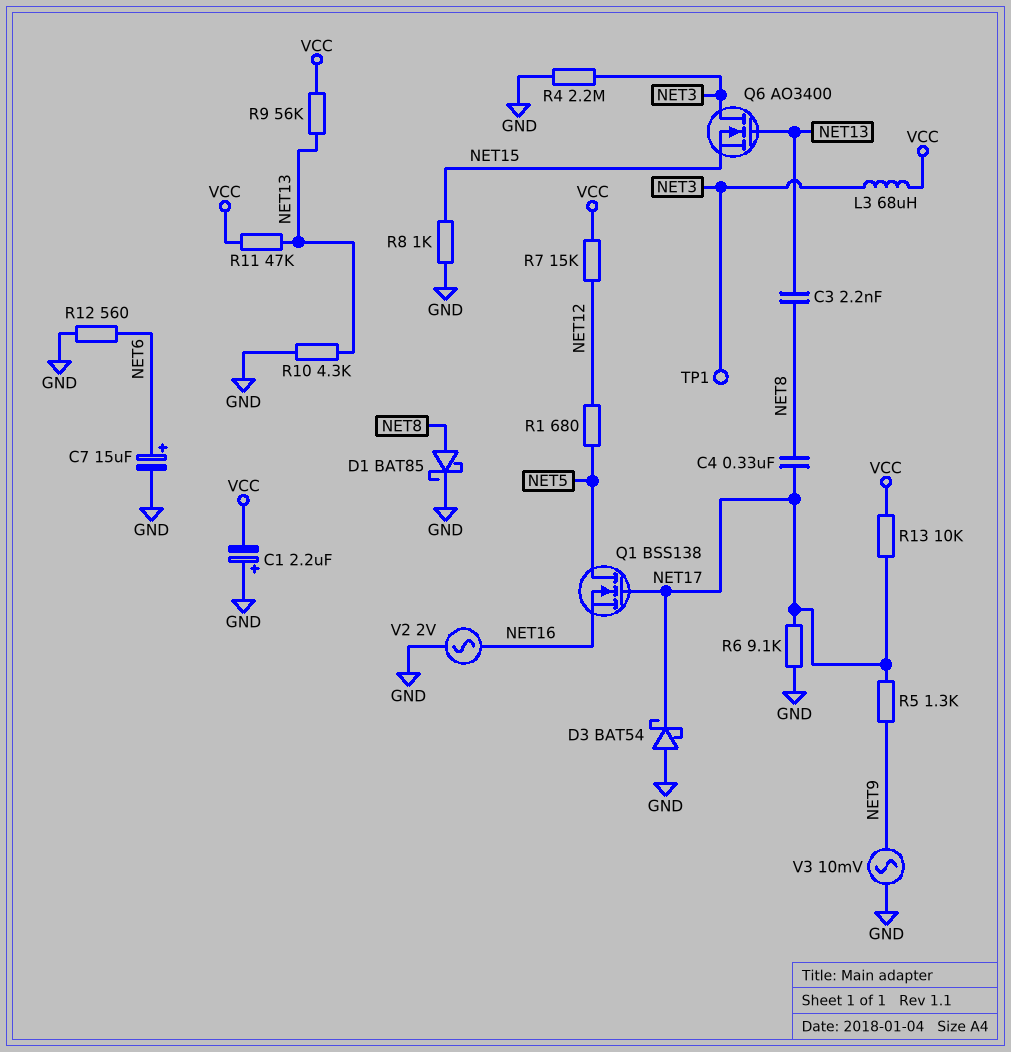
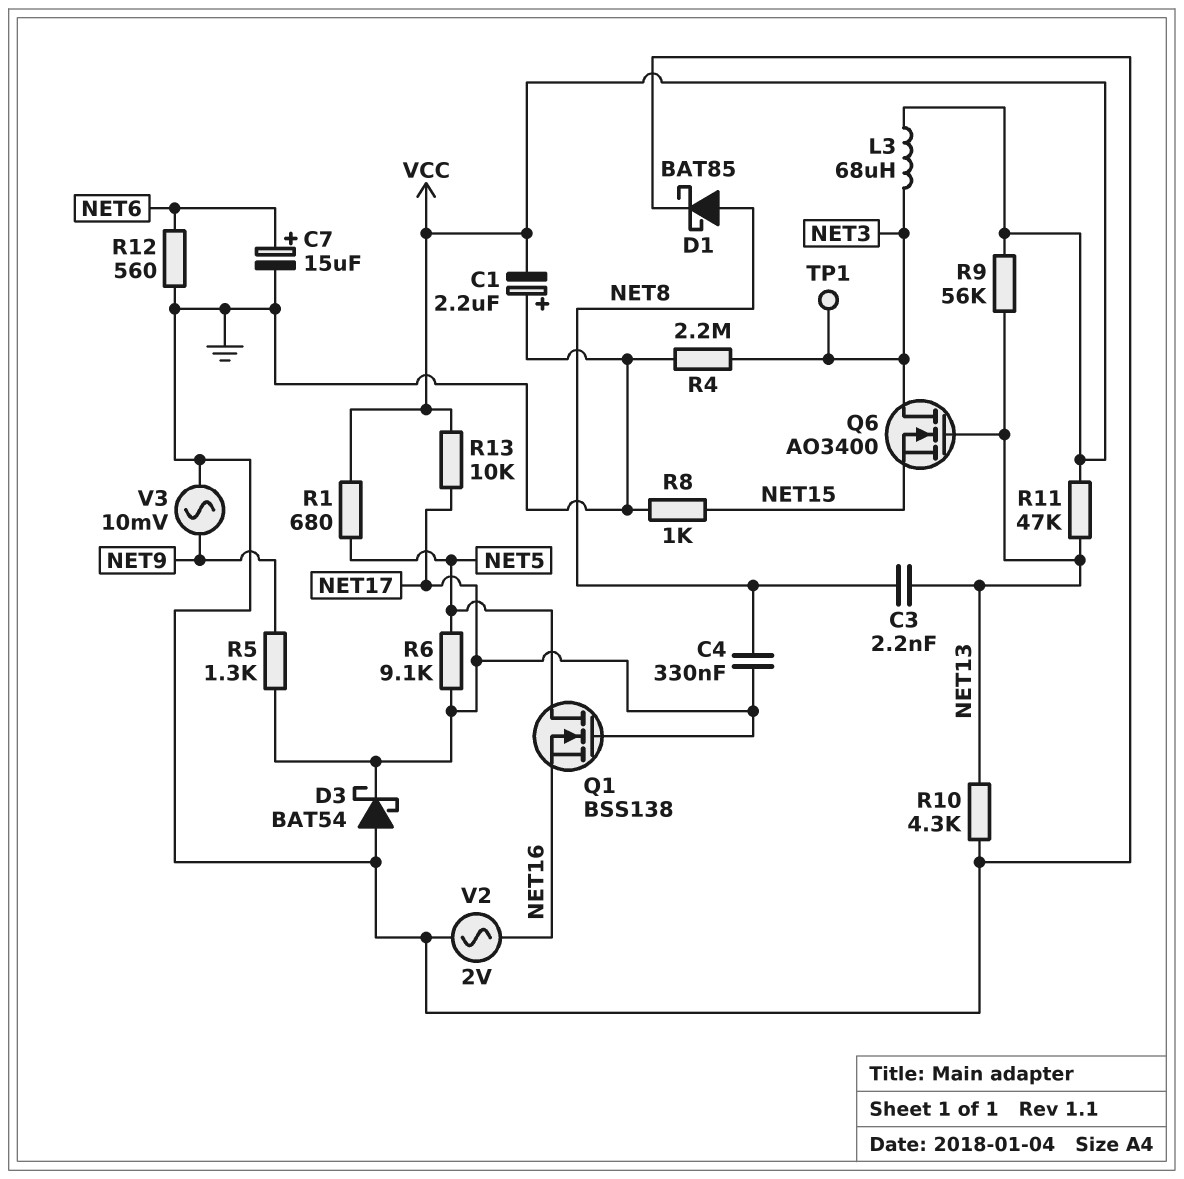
R1: 680 (NET5, NET12) -> 680 (NET5, VCC)
R6: 9.1k (GND, NET17) -> 9.1k (NET5, NET17)
R7: 15k (NET12, VCC) -> none

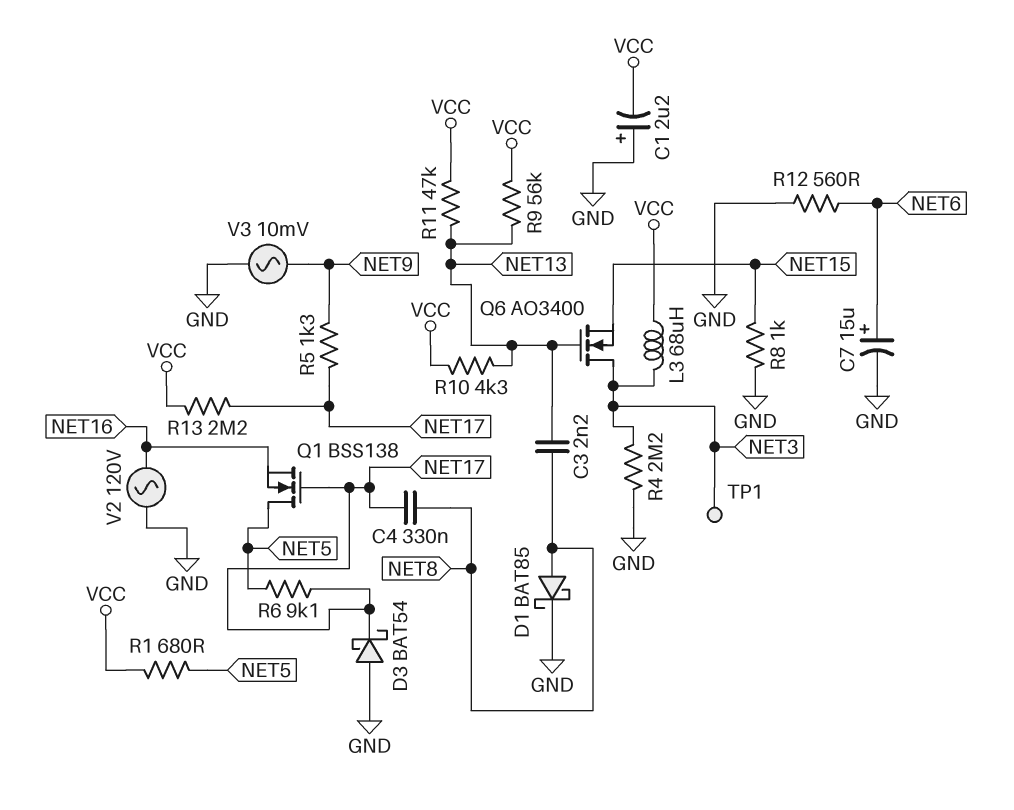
R10: 4.3k (GND, NET13) -> 4.3k (NET13, VCC)
R13: 10k (NET17, VCC) -> 2.2M (NET17, VCC)
V2: AC 2V (GND, NET16) -> AC 120V (GND, NET16)

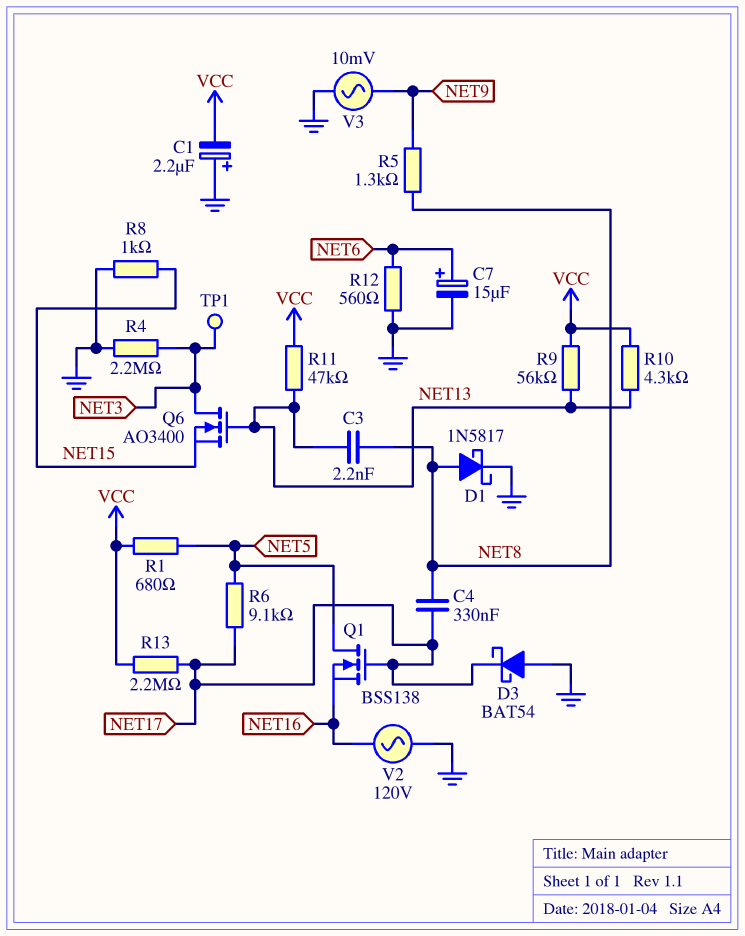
D1: schottky BAT85 (A NET8, K GND) -> schottky 1N5817 (A NET8, K GND)
L3: 68uH (NET3, VCC) -> none
R5: 1.3k (NET9, NET17) -> 1.3k (NET8, NET9)

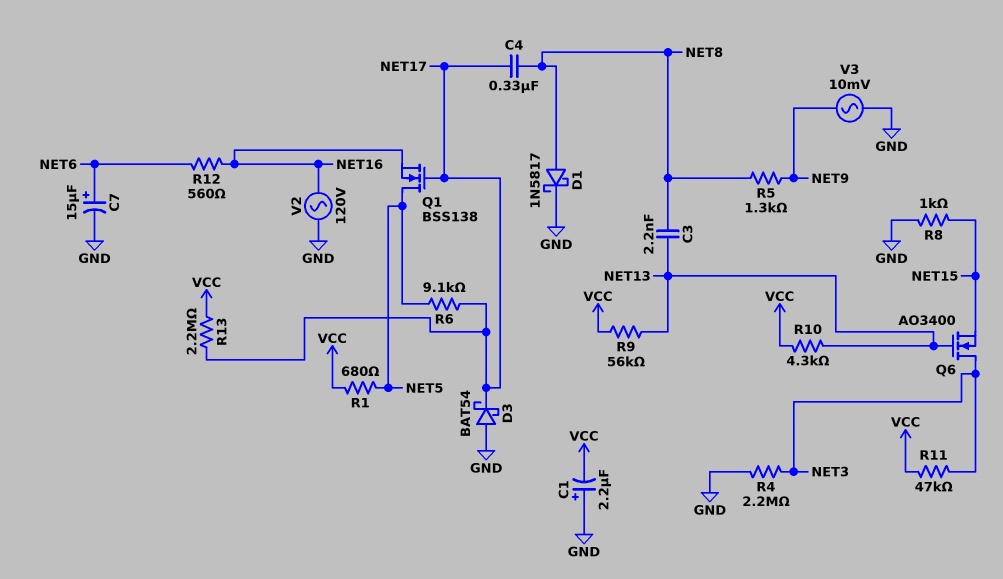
R11: 47k (NET13, VCC) -> 47k (NET3, VCC)
R12: 560 (GND, NET6) -> 560 (NET6, NET16)
TP1: test point (NET3) -> none

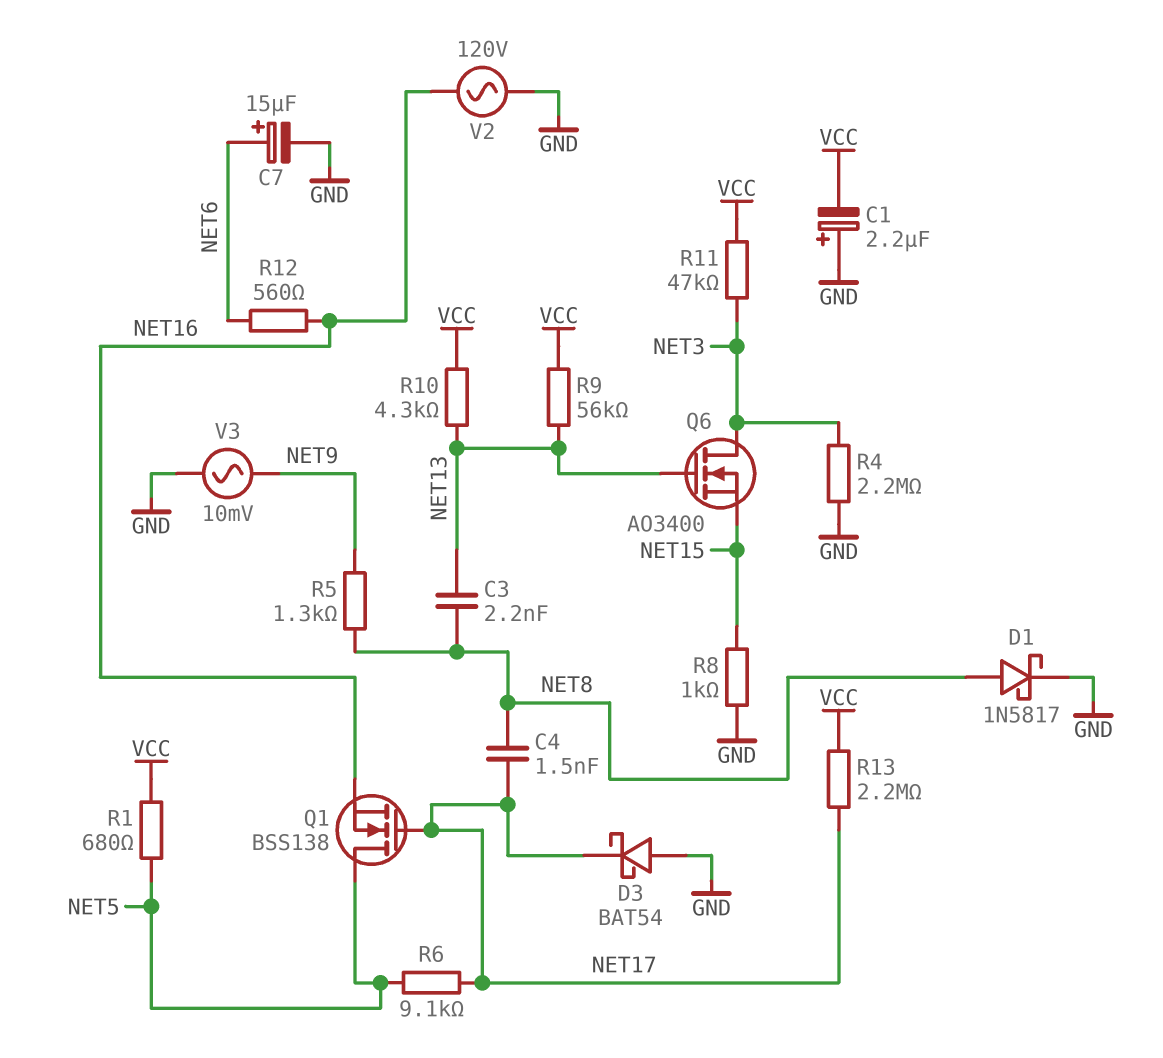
C4: 330nF (NET8, NET17) -> 1.5nF (NET8, NET17)

